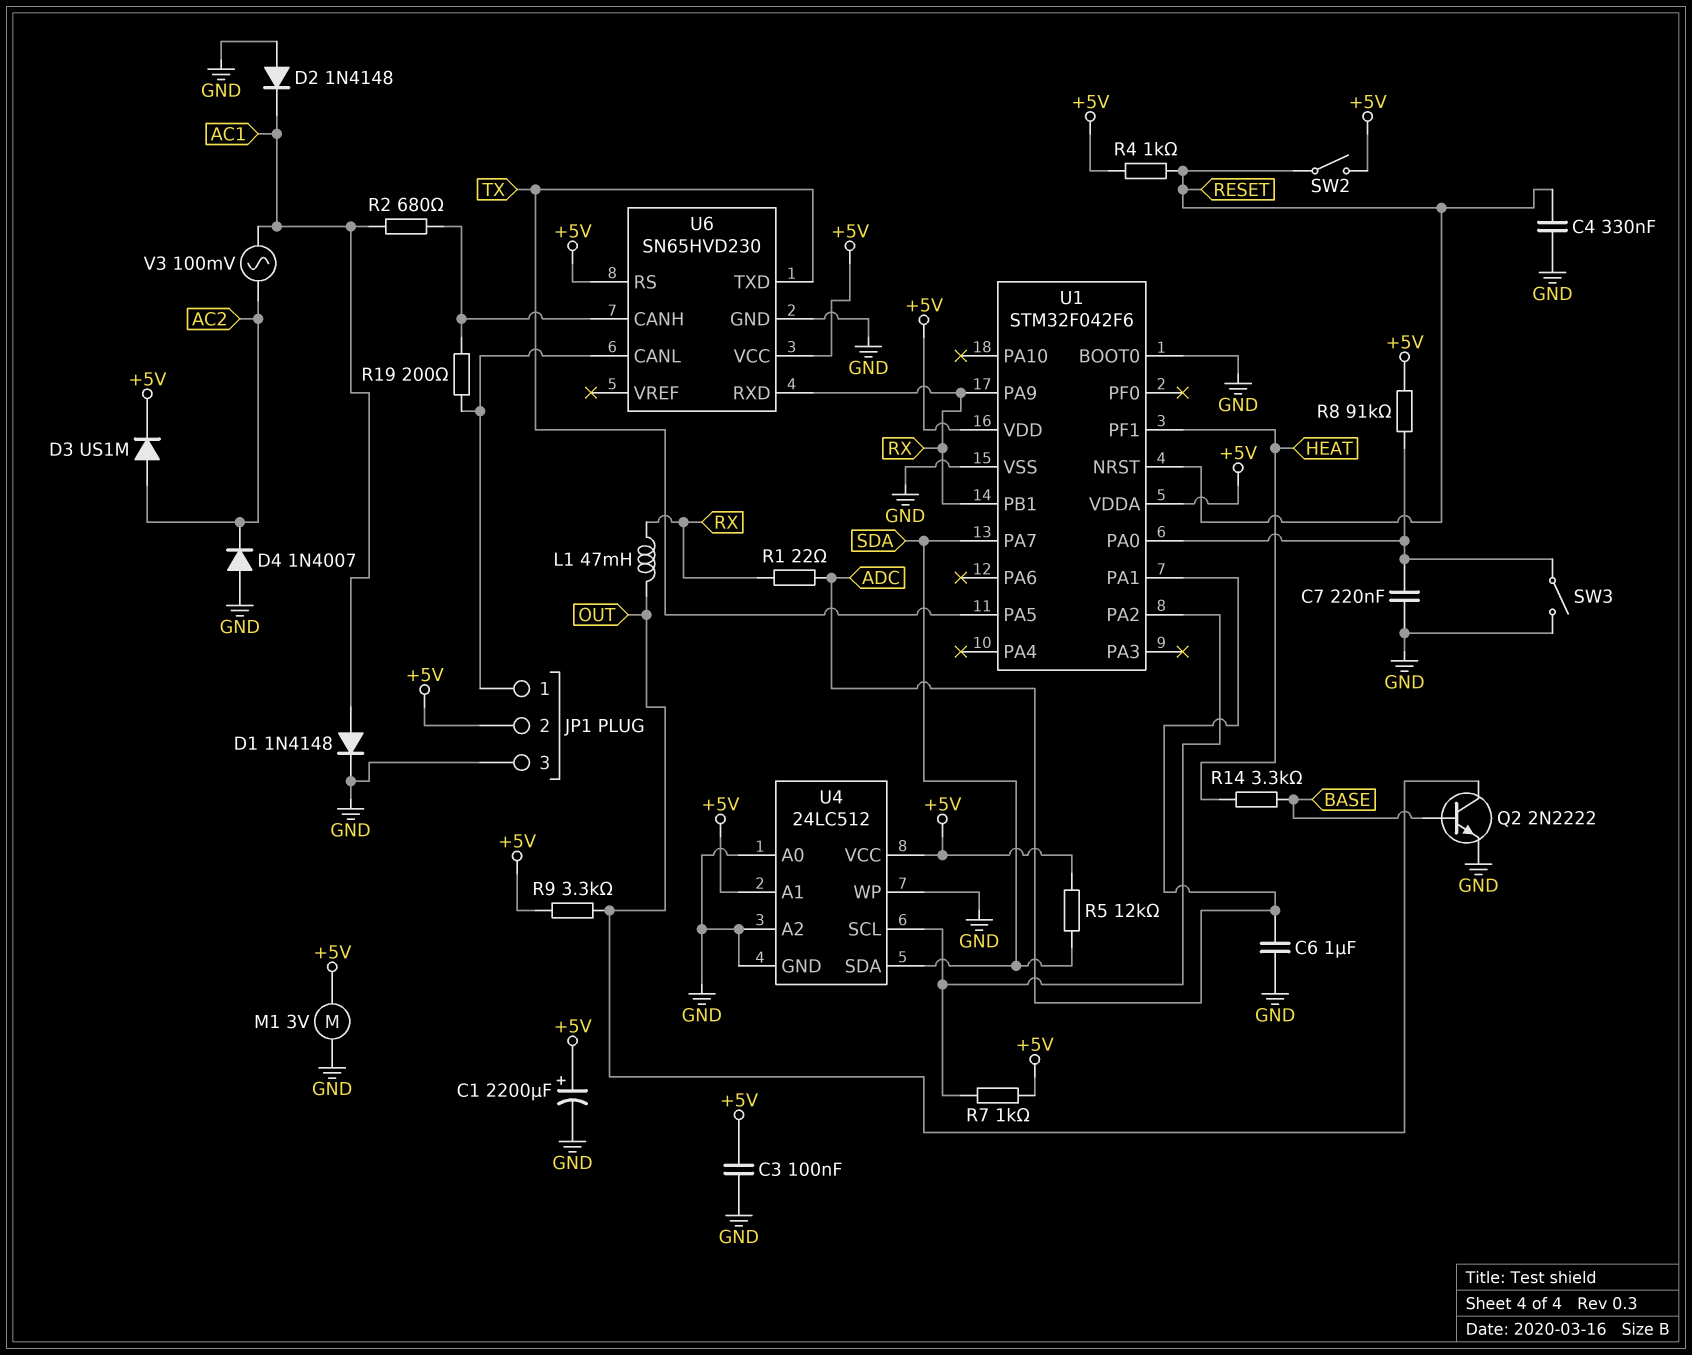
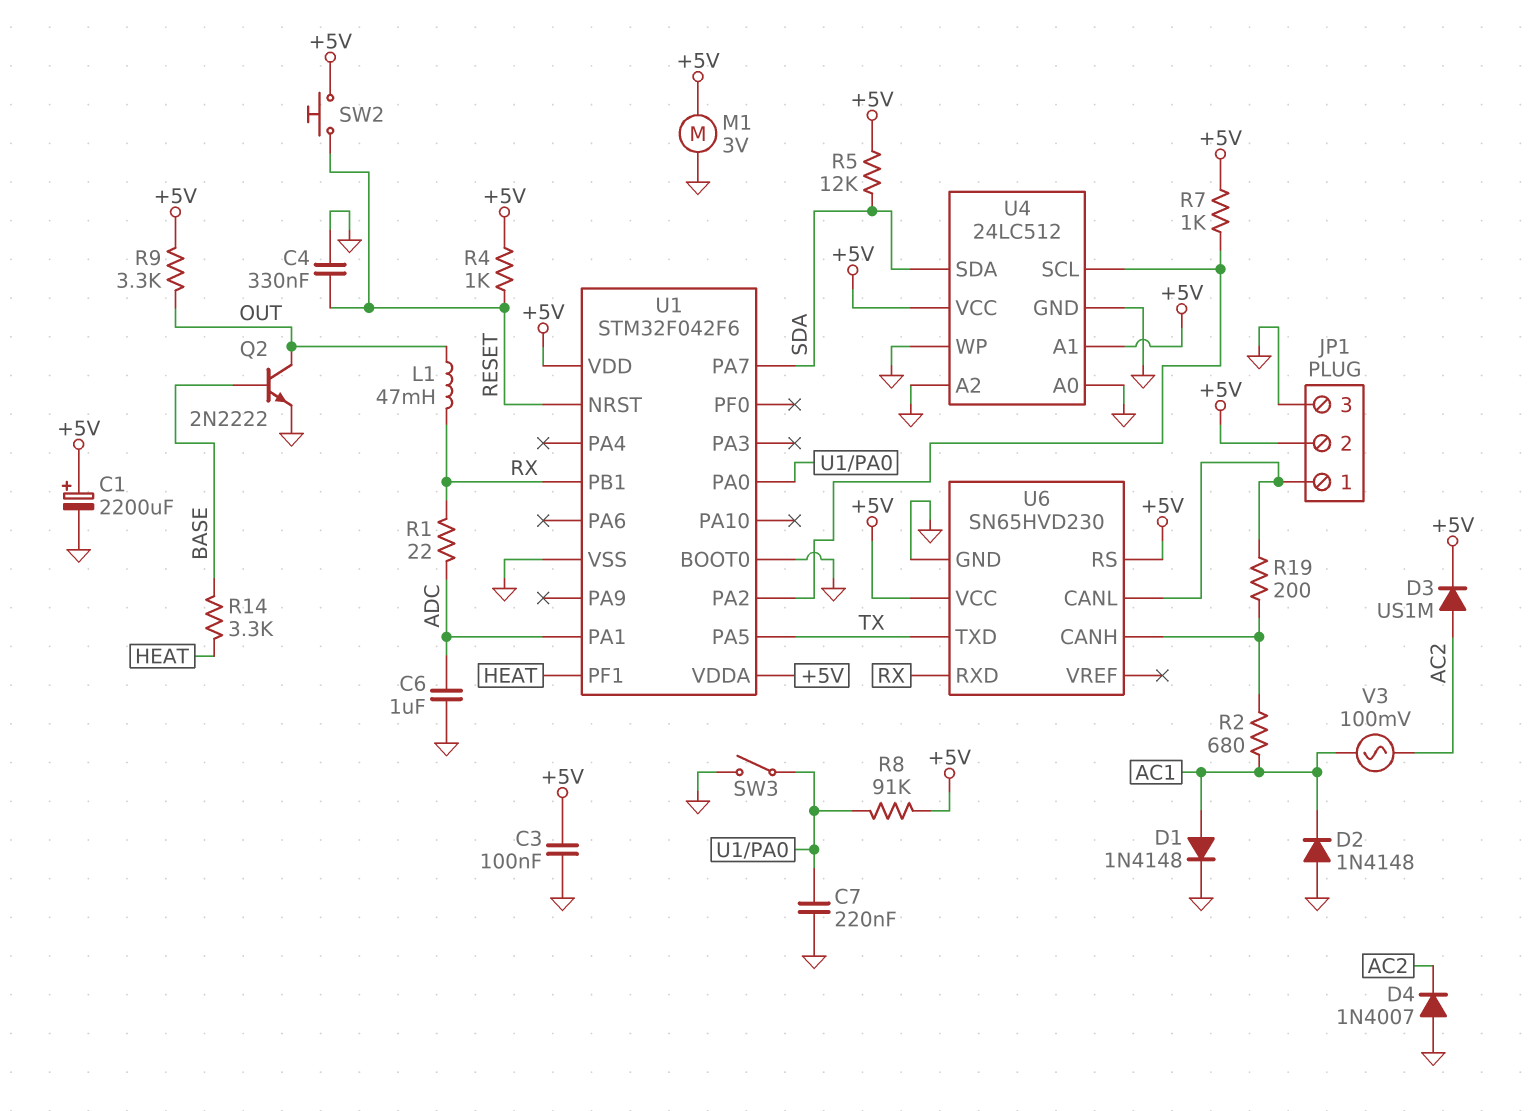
SW2: switch (+5V, RESET) -> button (+5V, RESET)
U1 pin PA9: RX -> none

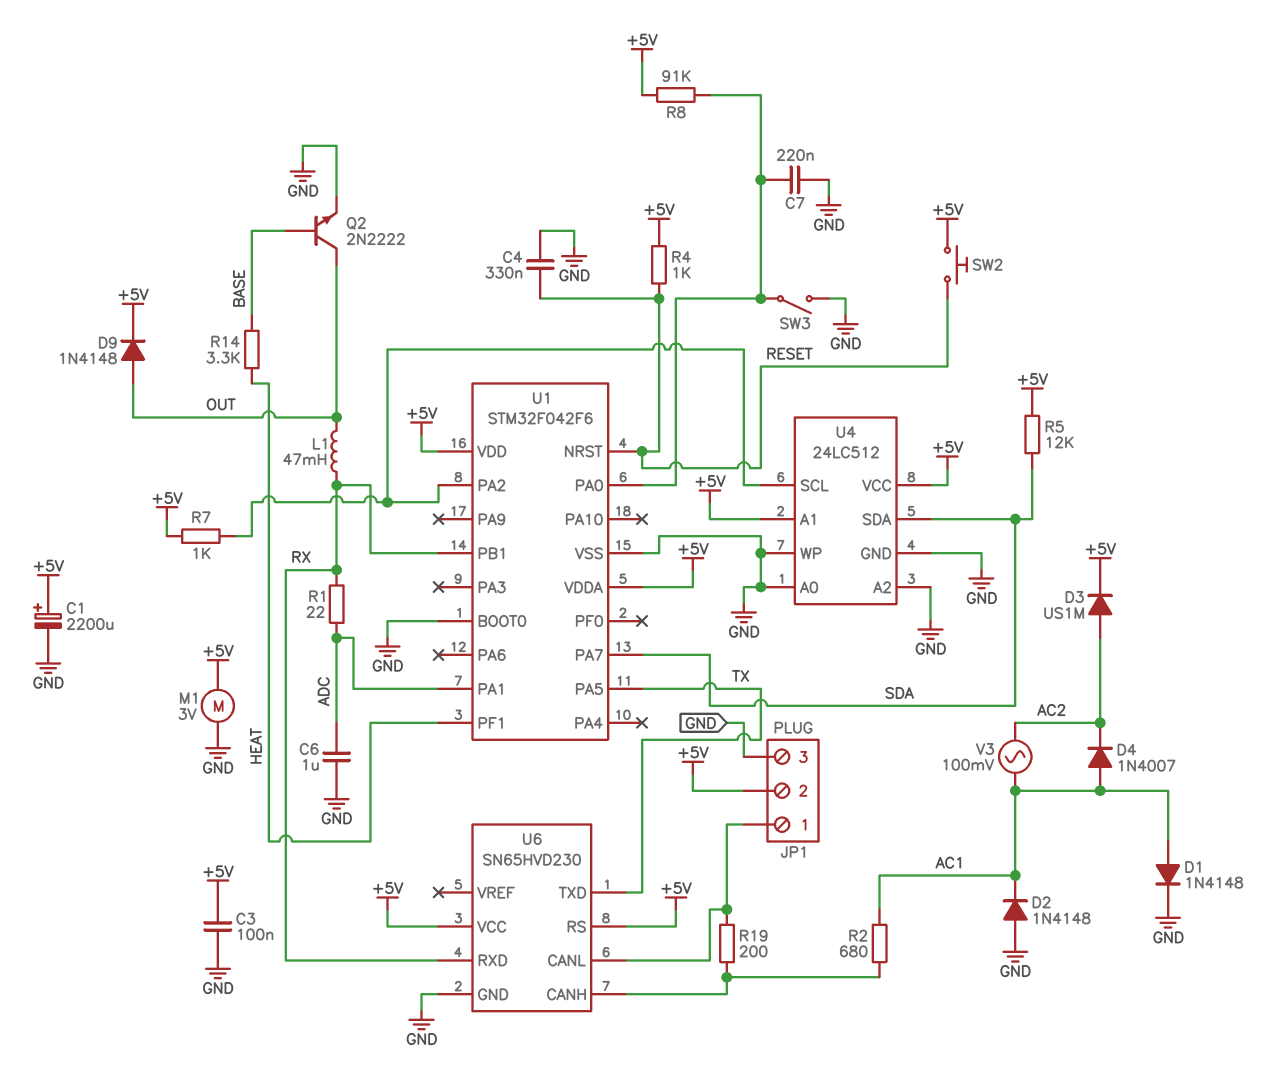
D4: diode 1N4007 (A GND, K AC2) -> diode 1N4007 (A AC1, K AC2)
D9: none -> diode 1N4148 (A OUT, K +5V)
R9: 3.3k (+5V, OUT) -> none

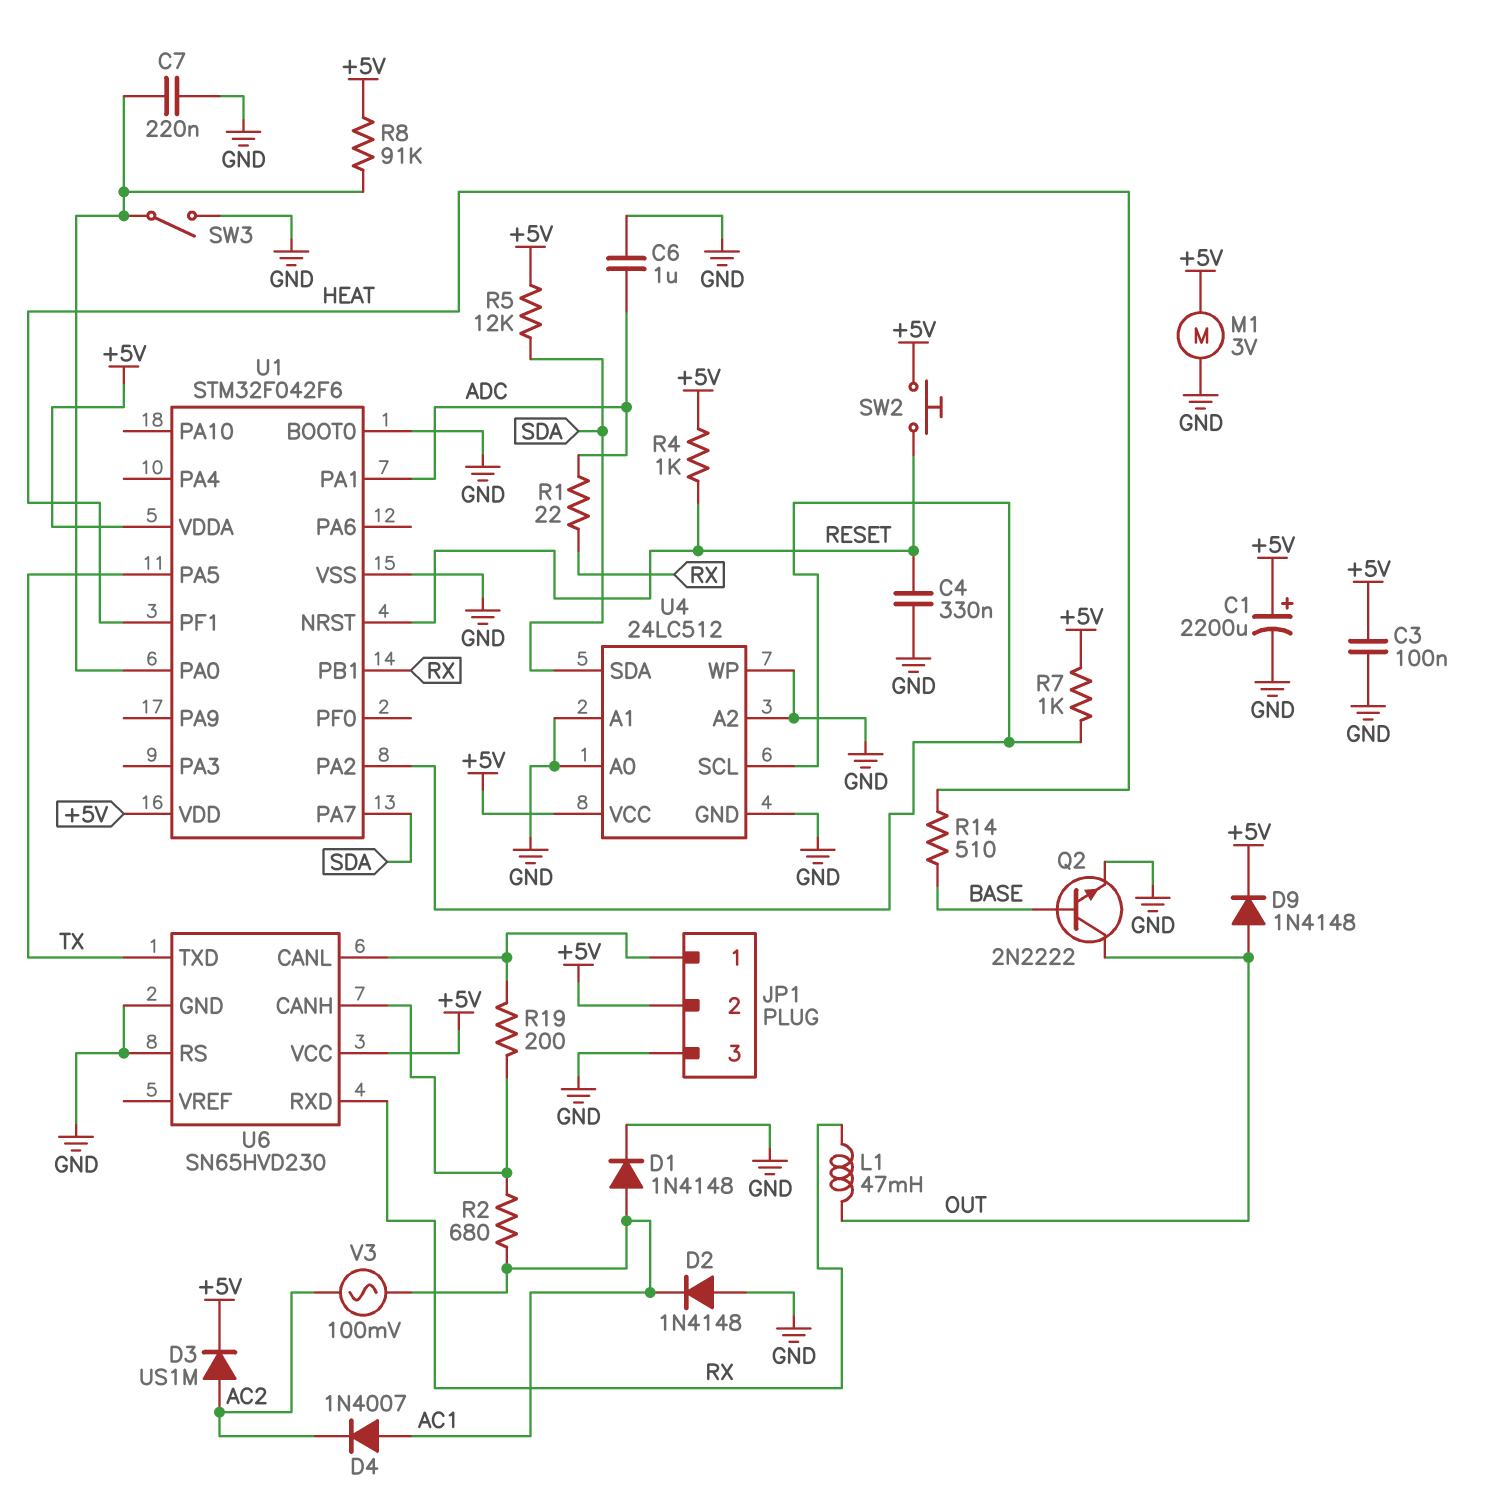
R14: 3.3k (BASE, HEAT) -> 510 (BASE, HEAT)
U4 pin A1: +5V -> GND
U6 pin RS: +5V -> GND

